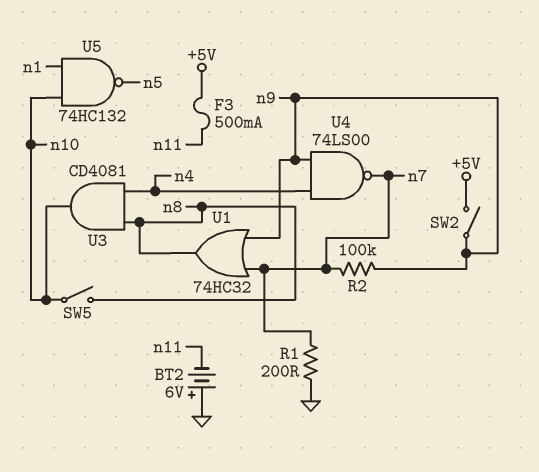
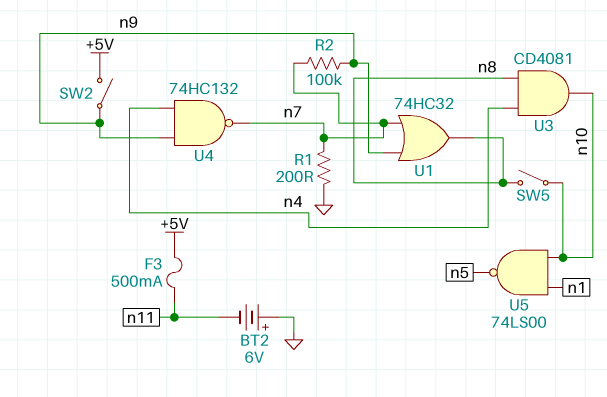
U4: NAND 74LS00 (in n4, in n9, out n7) -> NAND 74HC132 (in n4, in n9, out n7)
U5: NAND 74HC132 (in n1, in n10, out n5) -> NAND 74LS00 (in n1, in n10, out n5)

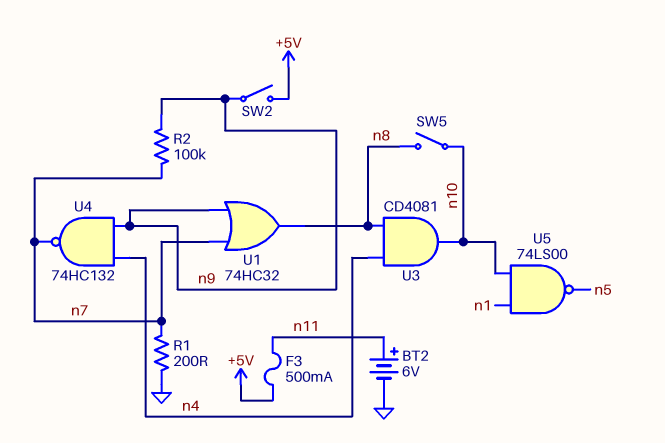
BT2: 6V (plus GND, minus n11) -> 6V (plus n11, minus GND)

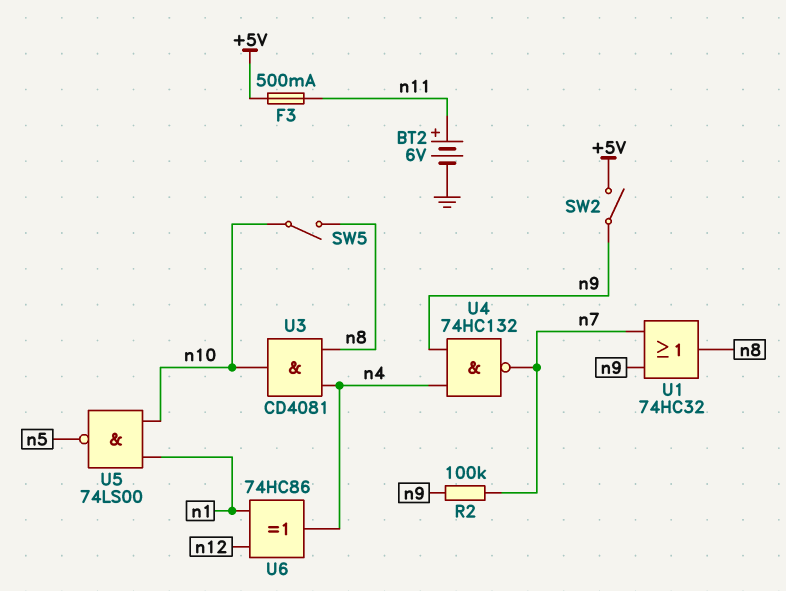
R1: 200 (GND, n7) -> none
U6: none -> XOR 74HC86 (in n1, in n12, out n4)

